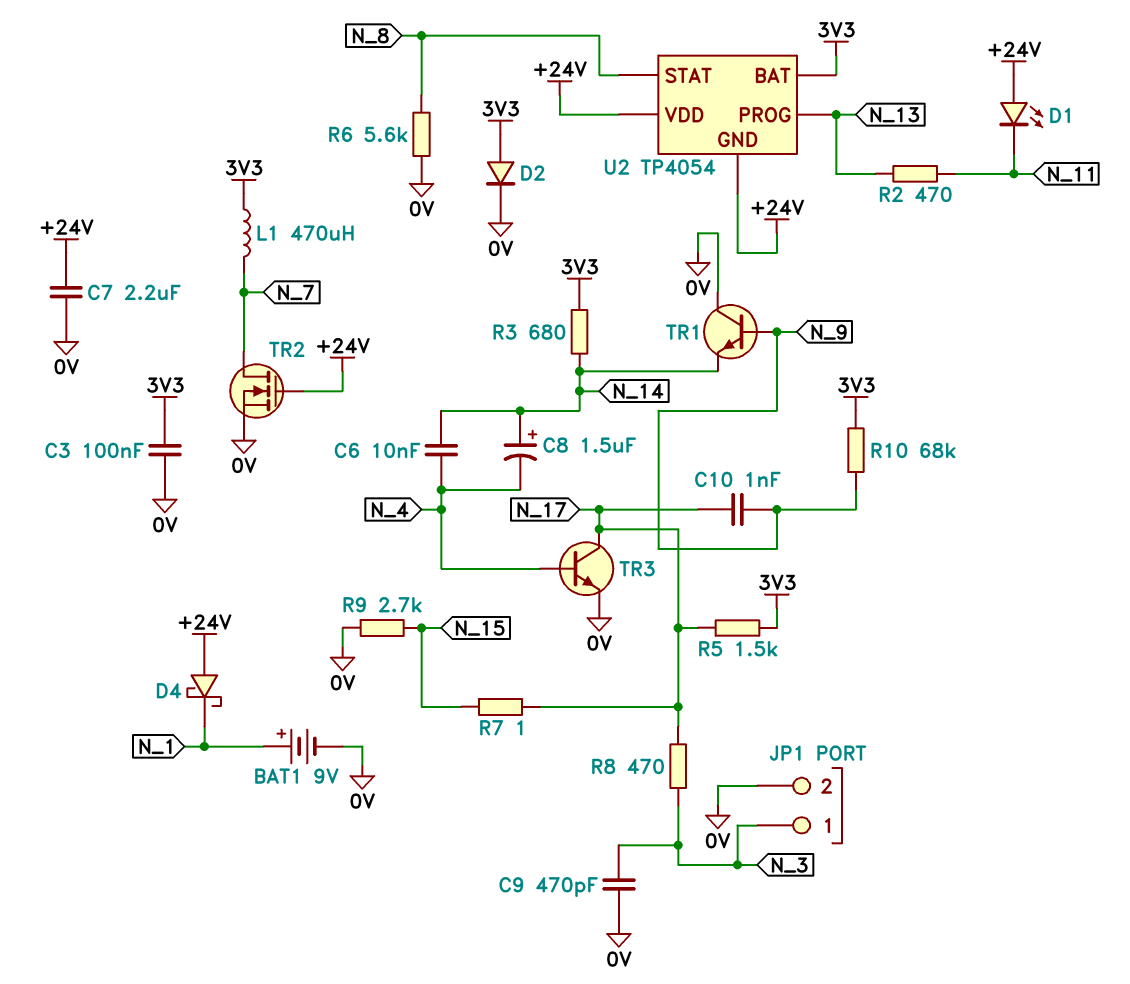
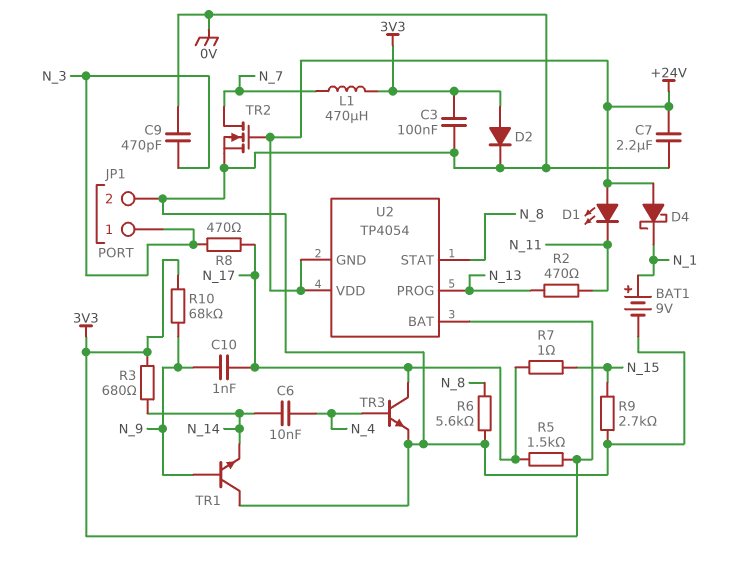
C8: 1.5uF (plus N_14, minus N_4) -> none

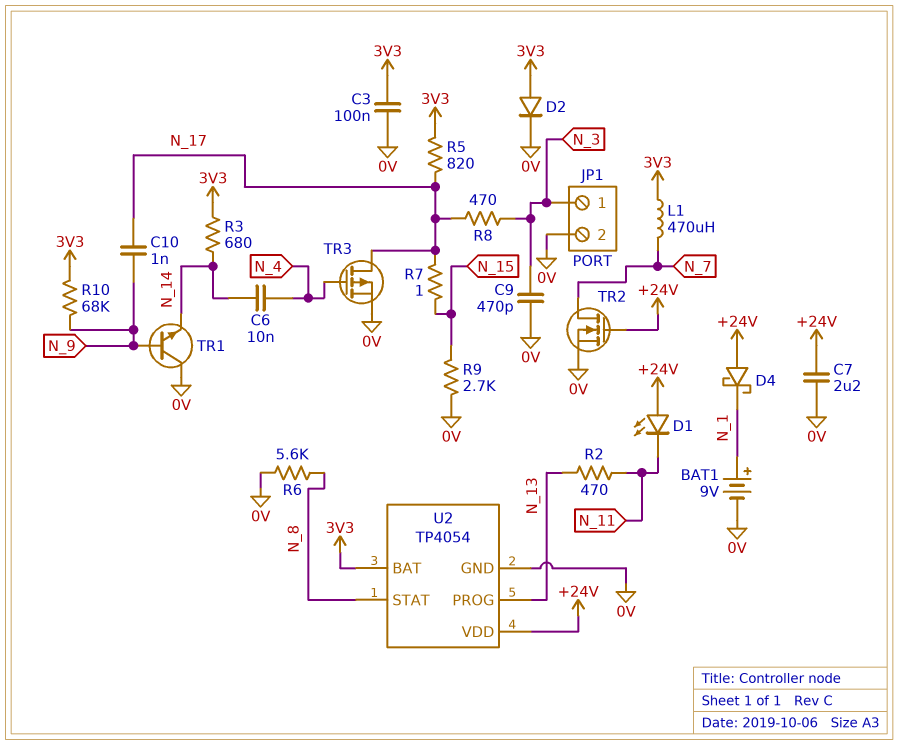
R5: 1.5k (3V3, N_17) -> 820 (3V3, N_17)
TR3: NPN (B N_4, C N_17, E 0V) -> PMOS (G N_4, D N_17, S 0V)
U2 pin GND: +24V -> 0V

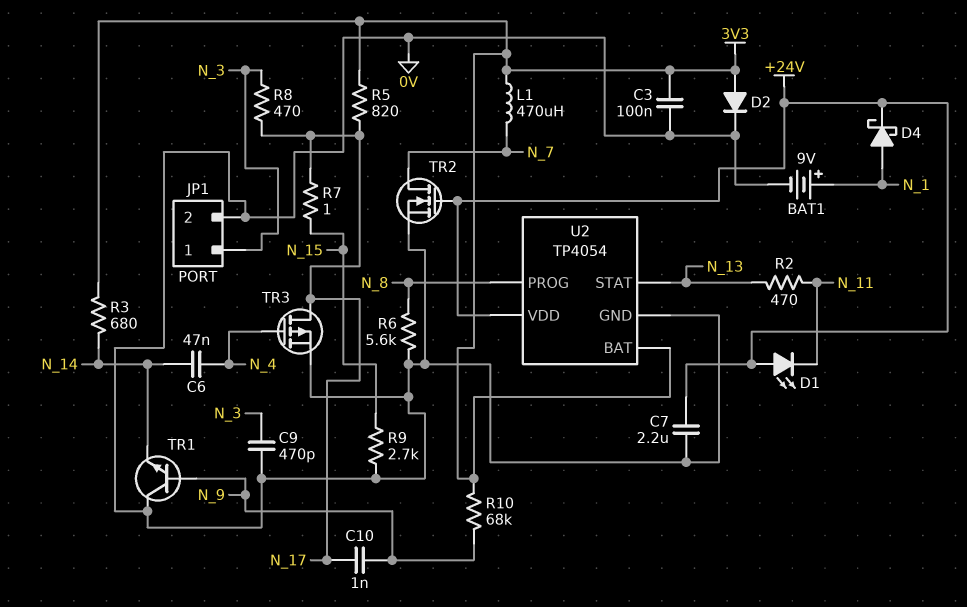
C6: 10nF (N_4, N_14) -> 47nF (N_4, N_14)
D4: schottky (A +24V, K N_1) -> schottky (A N_1, K +24V)
U2 pin PROG: N_13 -> N_8
U2 pin STAT: N_8 -> N_13

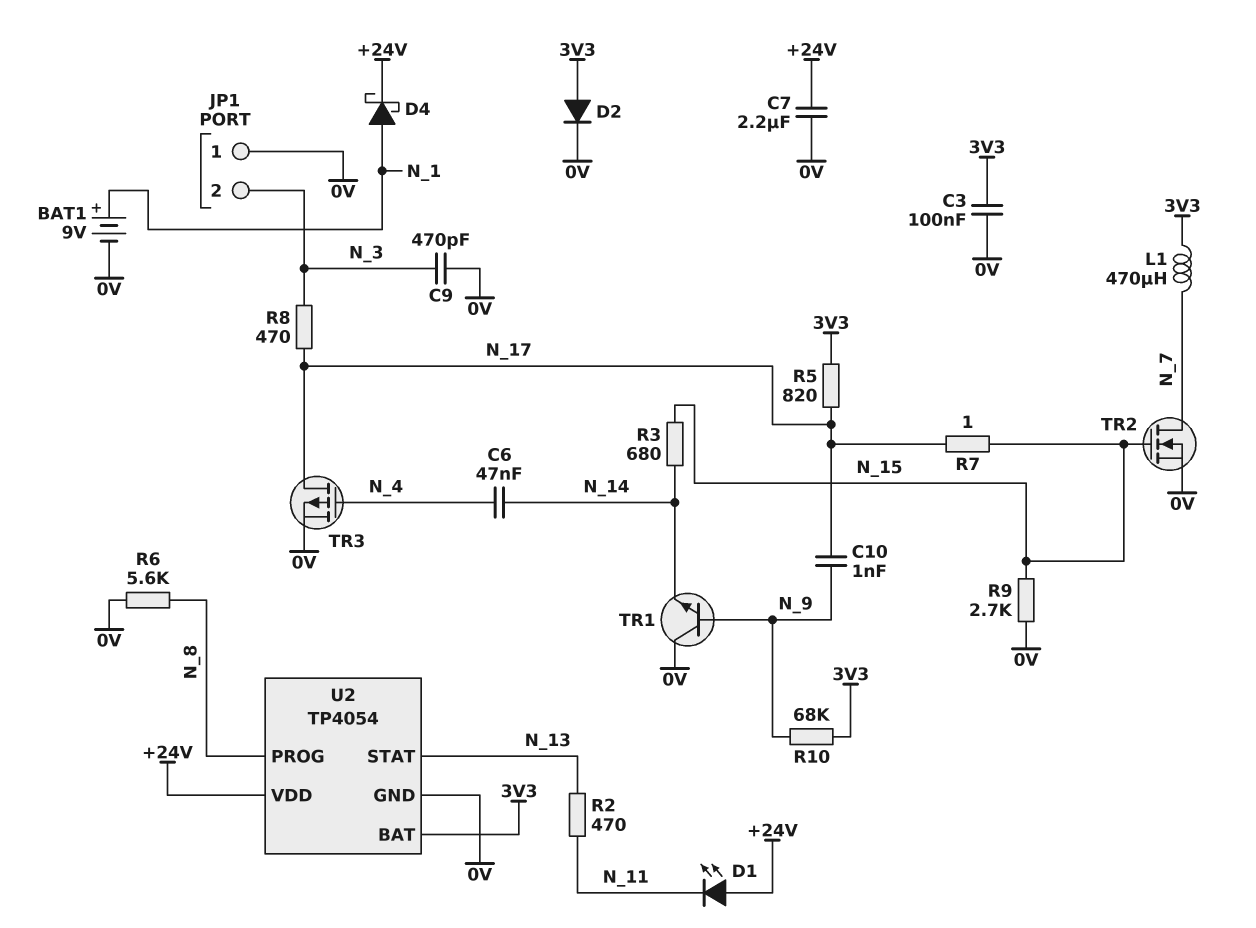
JP1 pin 1: N_3 -> 0V
JP1 pin 2: 0V -> N_3
R3: 680 (3V3, N_14) -> 680 (N_14, N_15)
TR2: NMOS (G +24V, D N_7, S 0V) -> NMOS (G N_15, D N_7, S 0V)

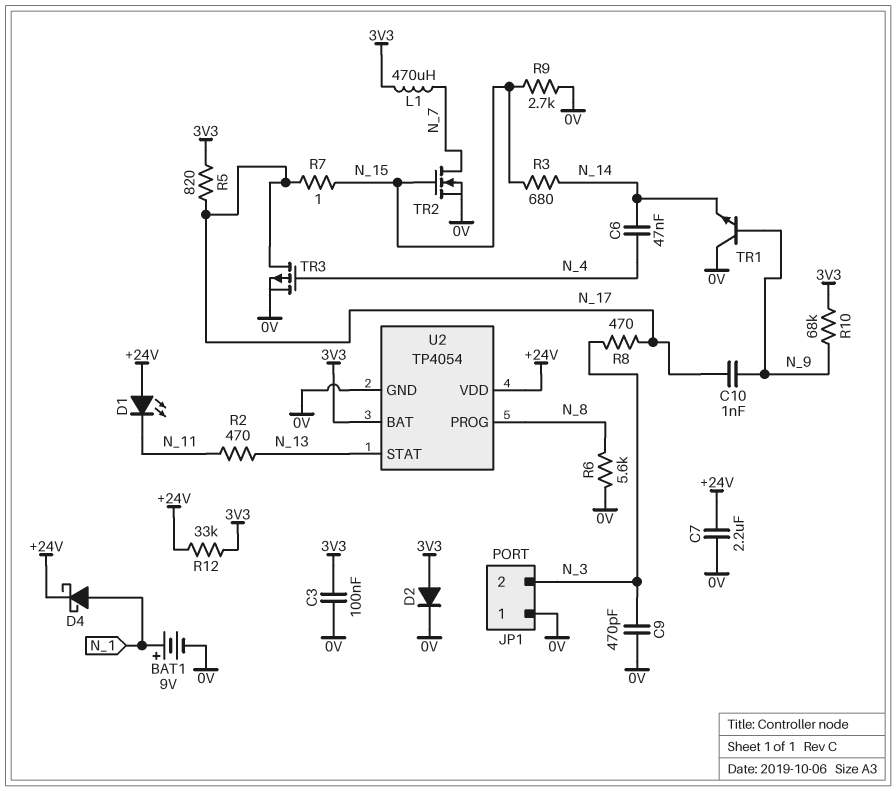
R12: none -> 33k (+24V, 3V3)

